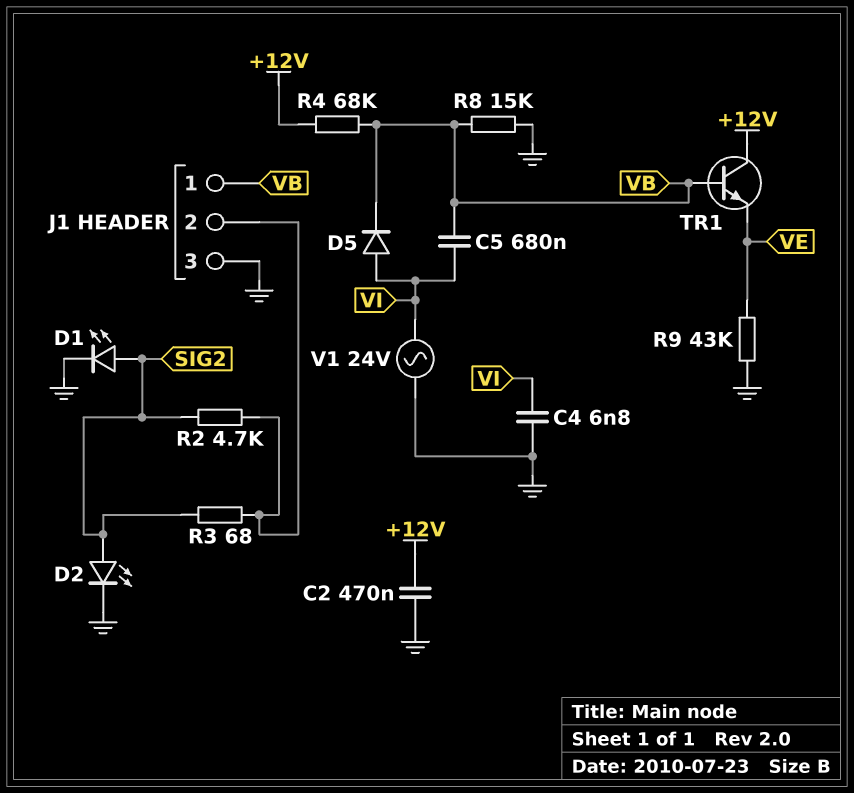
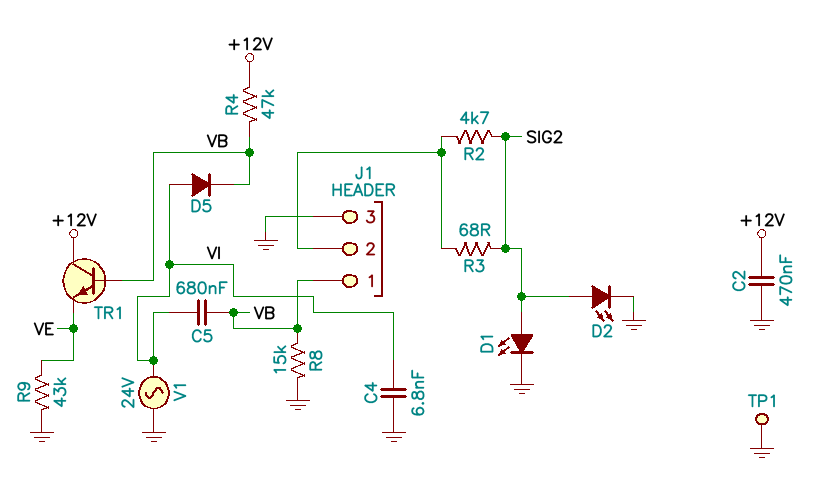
R4: 68k (+12V, VB) -> 47k (+12V, VB)
TP1: none -> test point (GND)

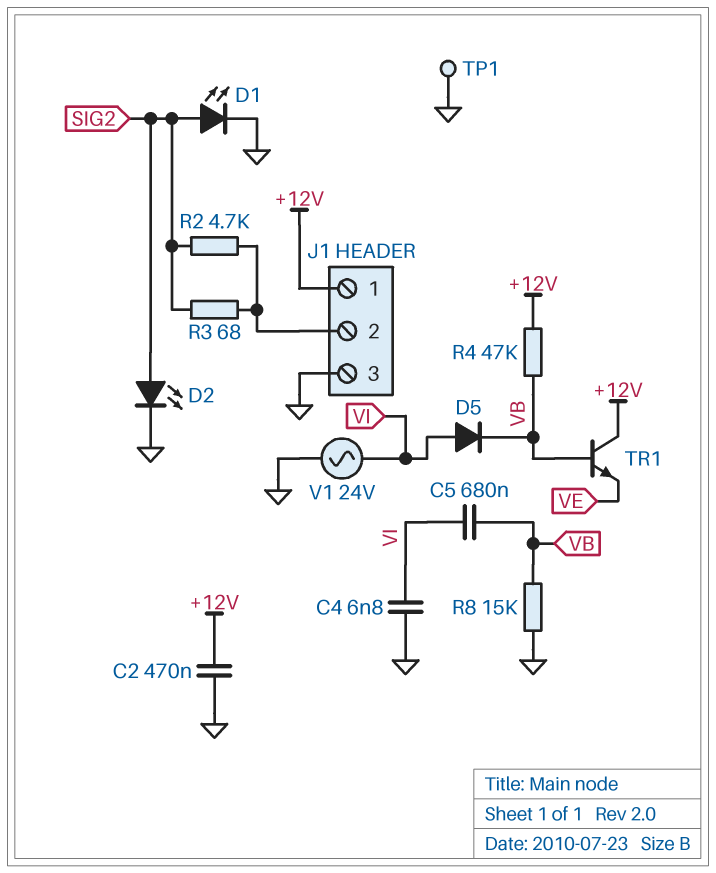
J1 pin 1: VB -> +12V
R9: 43k (GND, VE) -> none

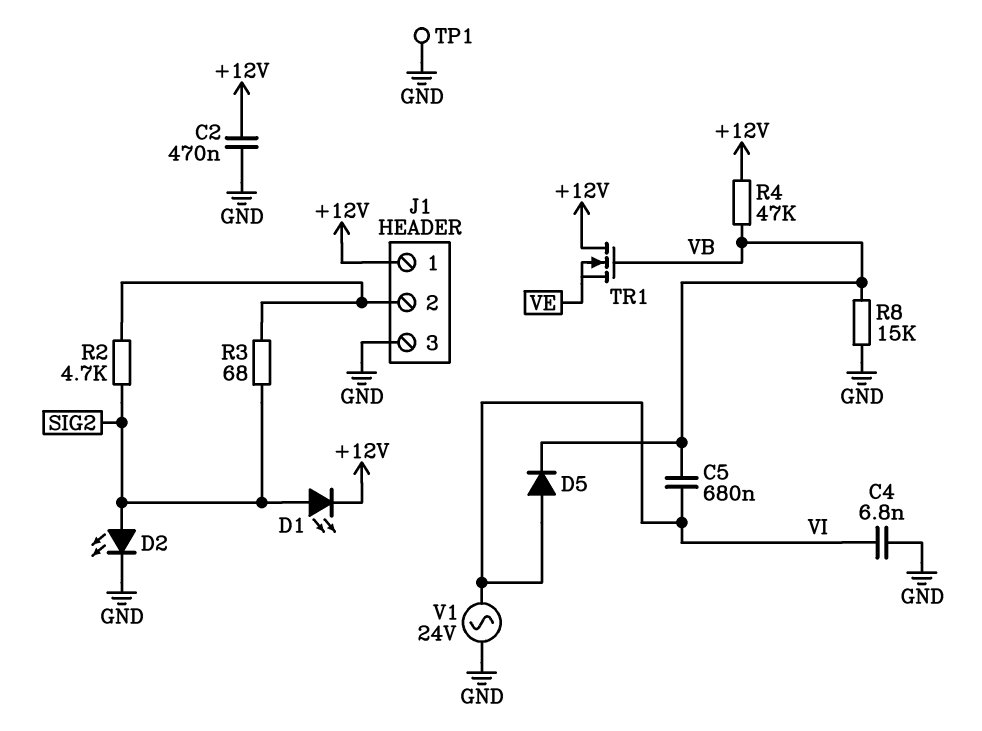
D1: LED (A SIG2, K GND) -> LED (A SIG2, K +12V)
TR1: NPN (B VB, C +12V, E VE) -> NMOS (G VB, D +12V, S VE)

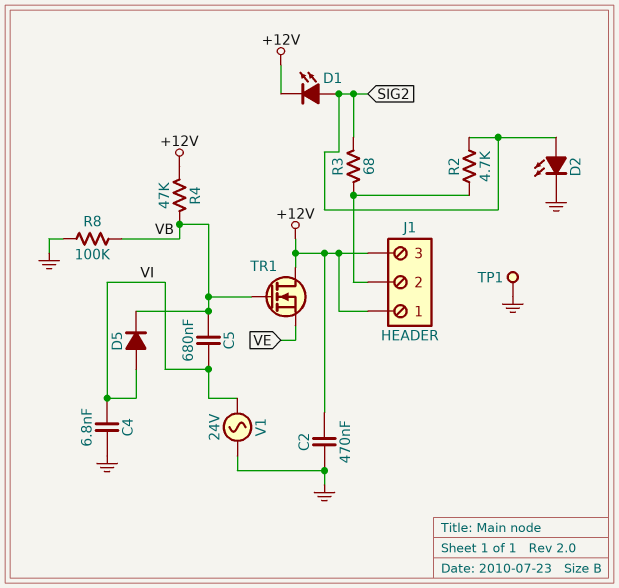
J1 pin 3: GND -> +12V
R8: 15k (GND, VB) -> 100k (GND, VB)

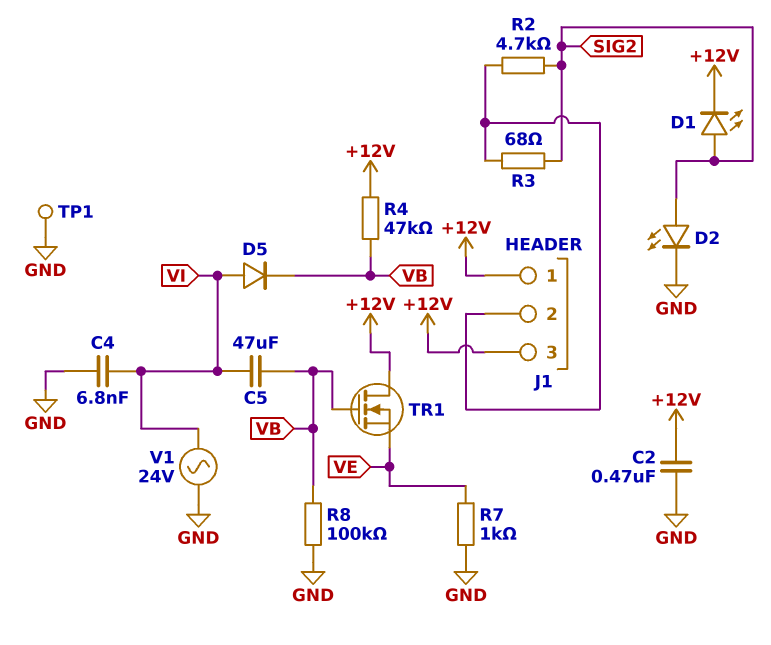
C5: 680nF (VB, VI) -> 47uF (VB, VI)
R7: none -> 1k (GND, VE)

